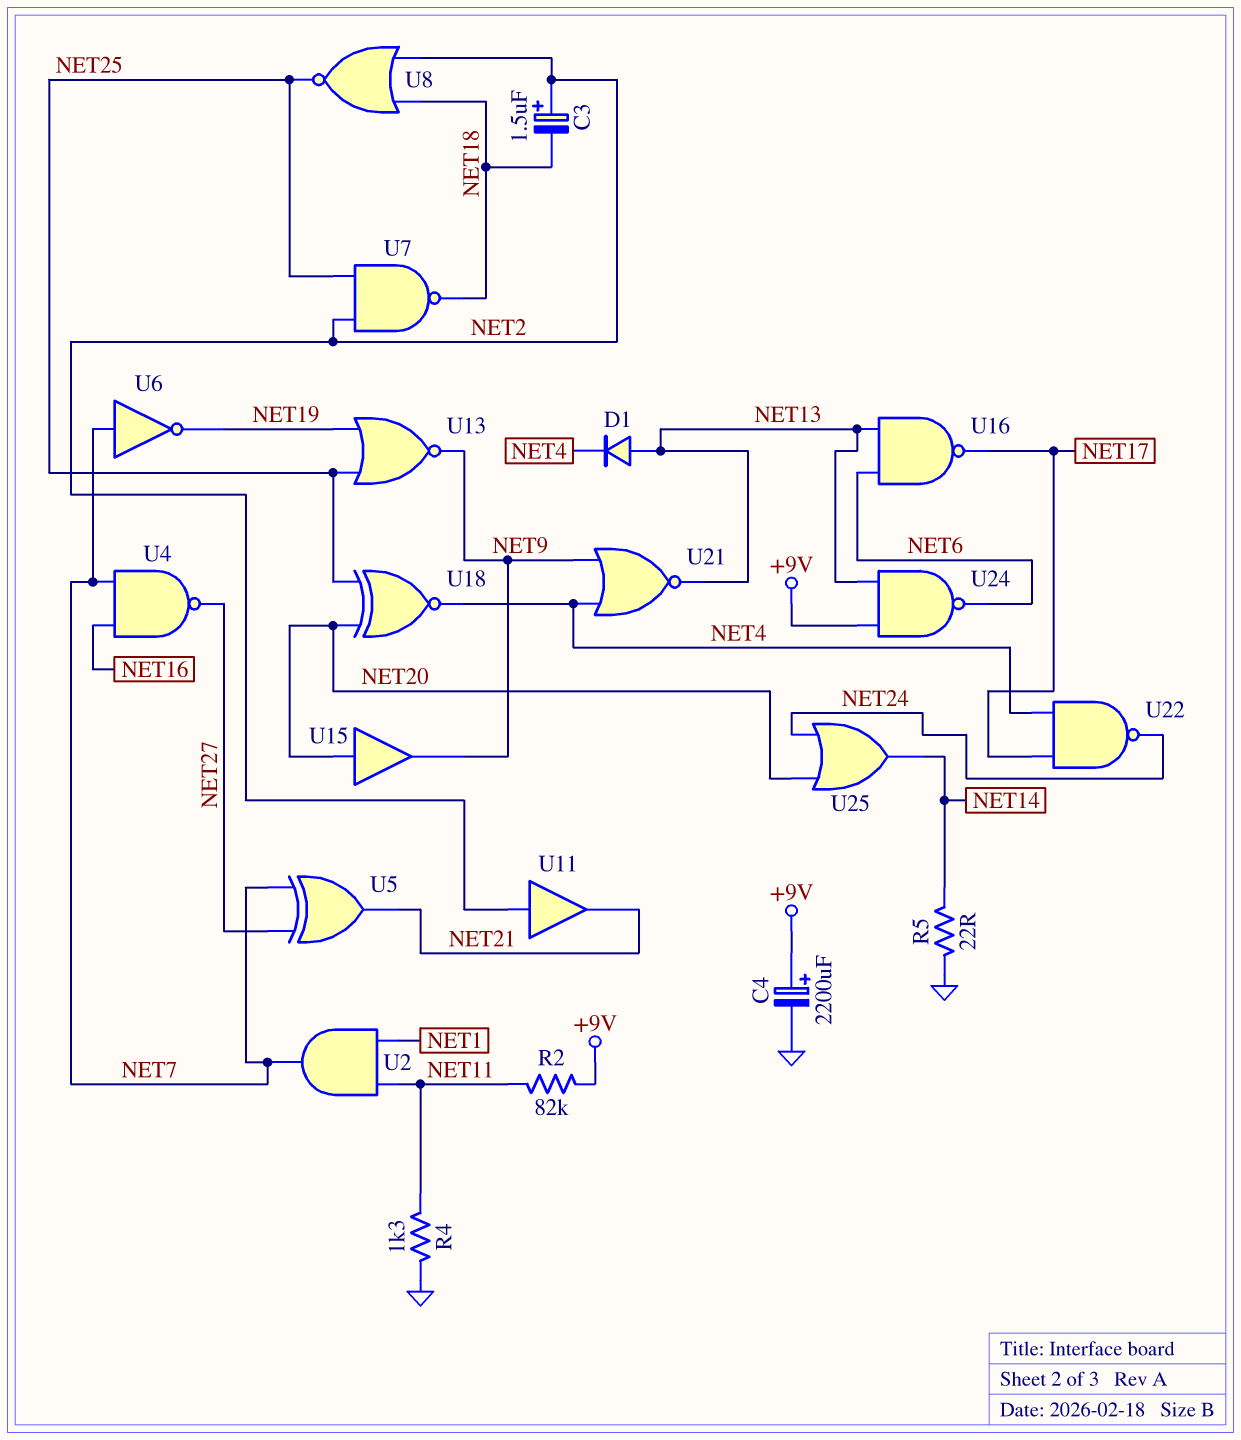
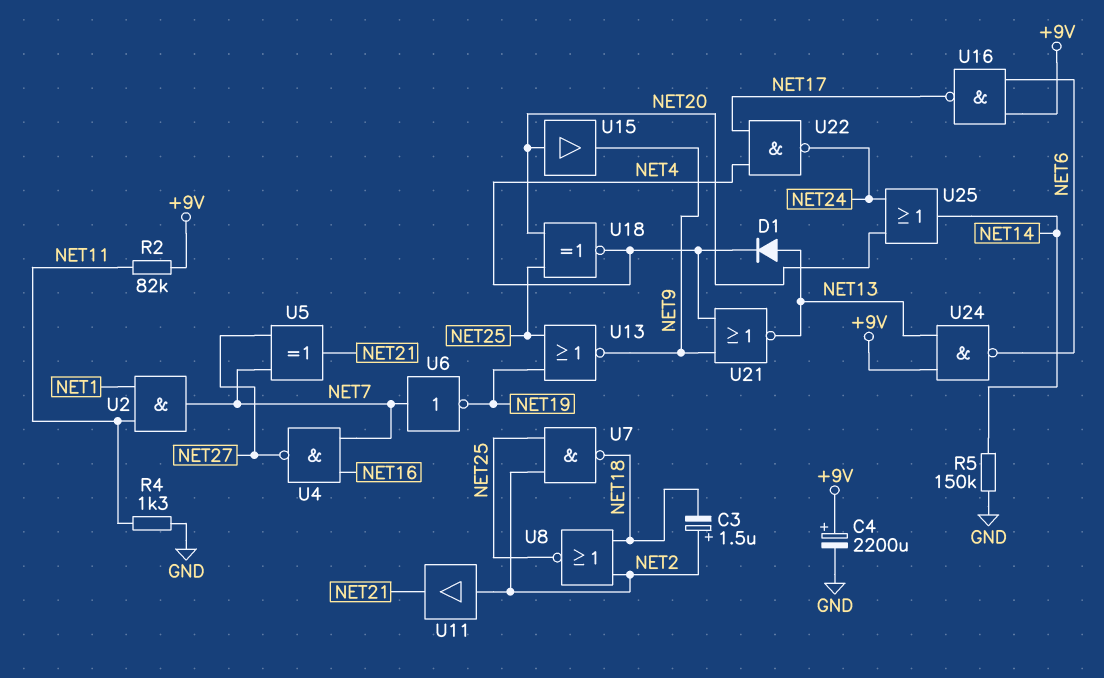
R5: 22 (GND, NET14) -> 150k (GND, NET14)
U16: NAND (in NET6, in NET13, out NET17) -> NAND (in +9V, in NET6, out NET17)

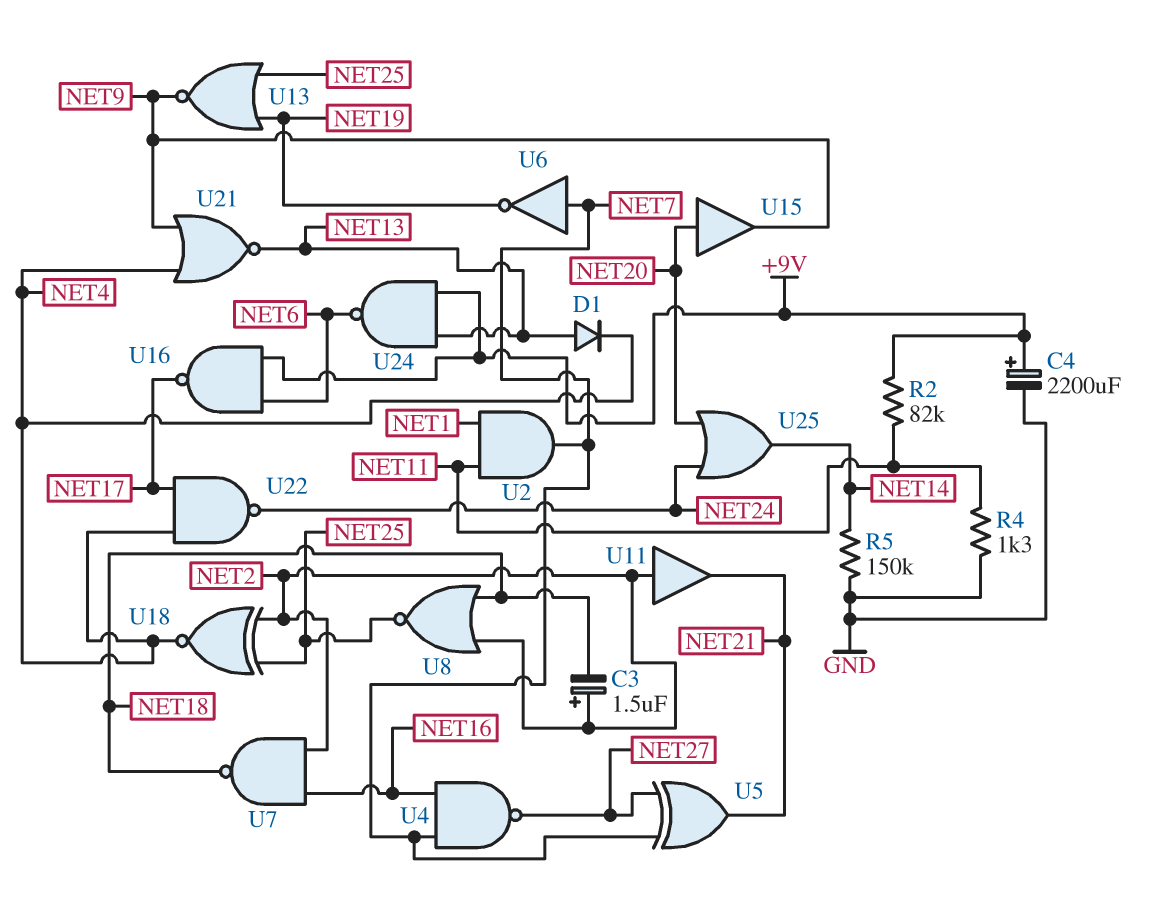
U7: NAND (in NET2, in NET25, out NET18) -> NAND (in NET2, in NET16, out NET18)
U18: XNOR (in NET20, in NET25, out NET4) -> XNOR (in NET2, in NET25, out NET4)

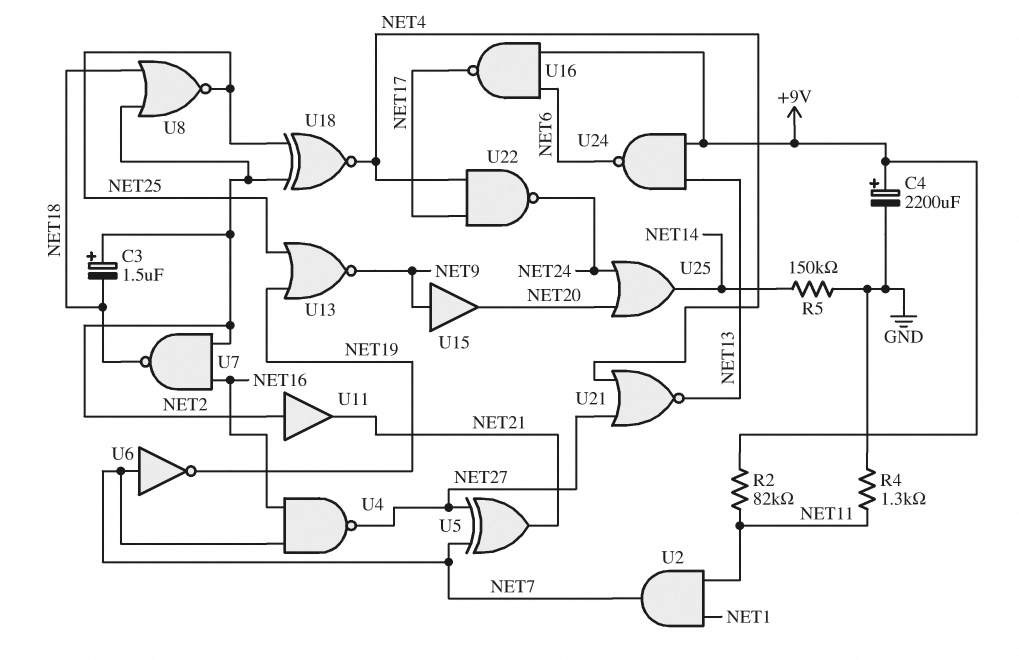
D1: diode (A NET13, K NET4) -> none
U15: buffer (in NET20, out NET9) -> buffer (in NET9, out NET20)
U21: NOR (in NET4, in NET9, out NET13) -> NOR (in NET4, in NET27, out NET13)

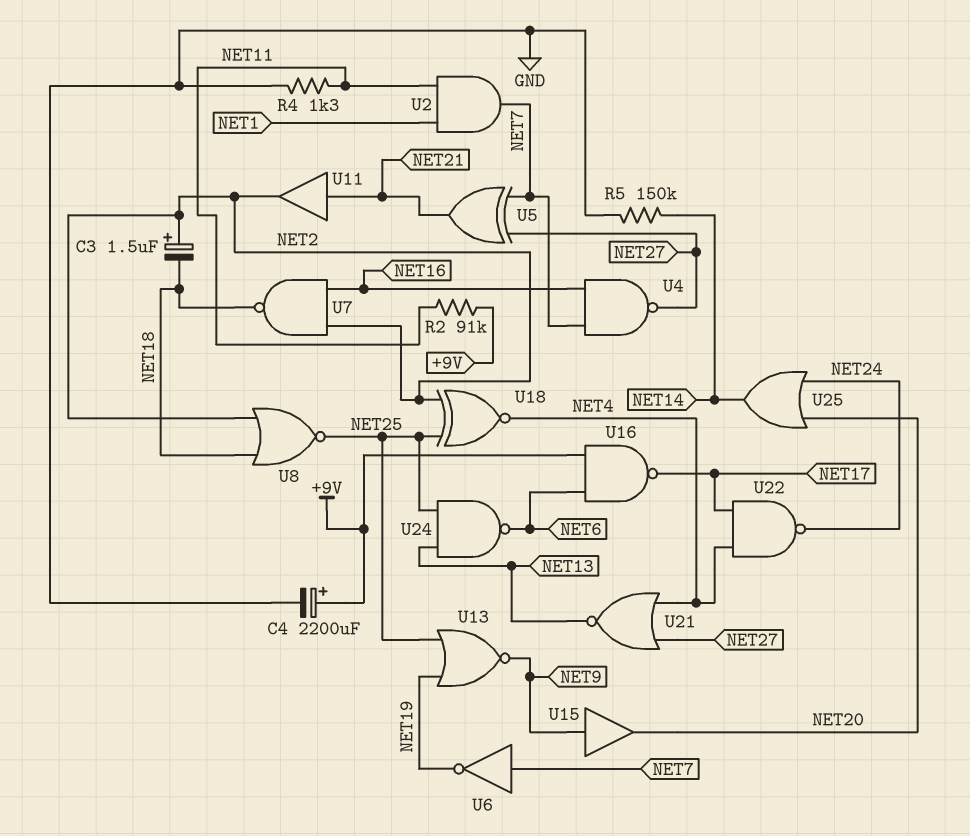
R2: 82k (+9V, NET11) -> 91k (+9V, NET11)
U11: buffer (in NET2, out NET21) -> buffer (in NET21, out NET2)
U24: NAND (in +9V, in NET13, out NET6) -> NAND (in NET13, in NET25, out NET6)

